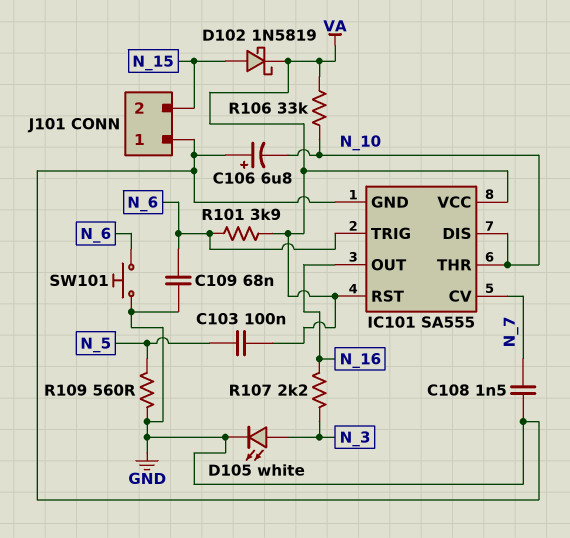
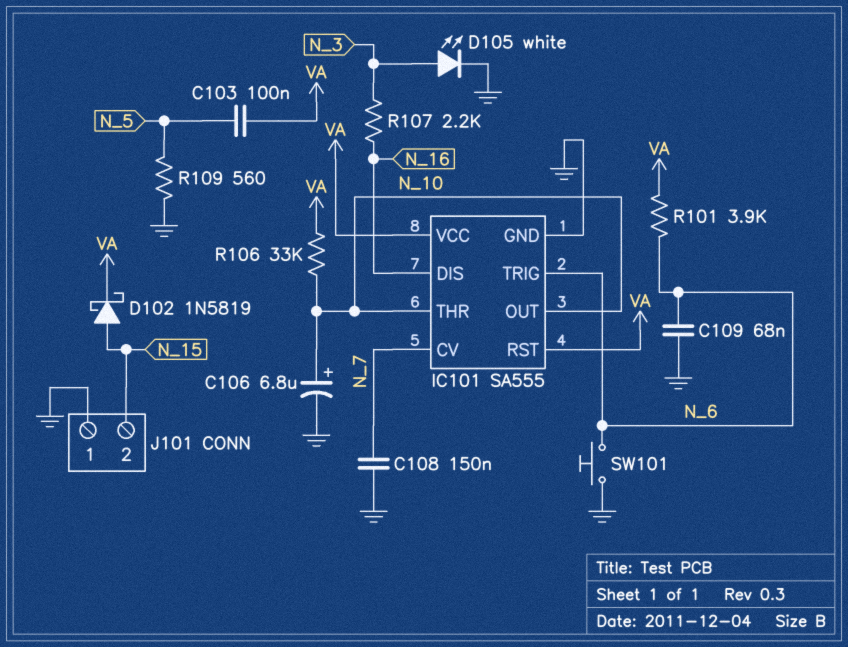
C106: 6.8uF (plus GND, minus N_10) -> 6.8uF (plus N_10, minus GND)
C108: 1.5nF (GND, N_7) -> 150nF (GND, N_7)
IC101 pin DIS: N_10 -> N_16
IC101 pin OUT: N_16 -> N_10

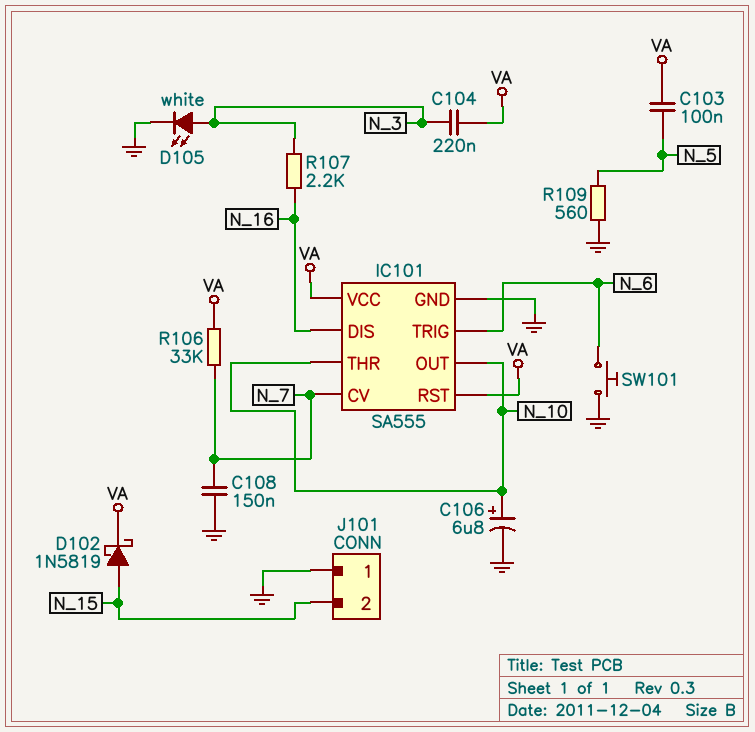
C104: none -> 220nF (N_3, VA)
C109: 68nF (GND, N_6) -> none
R101: 3.9k (N_6, VA) -> none
R106: 33k (N_10, VA) -> 33k (N_7, VA)

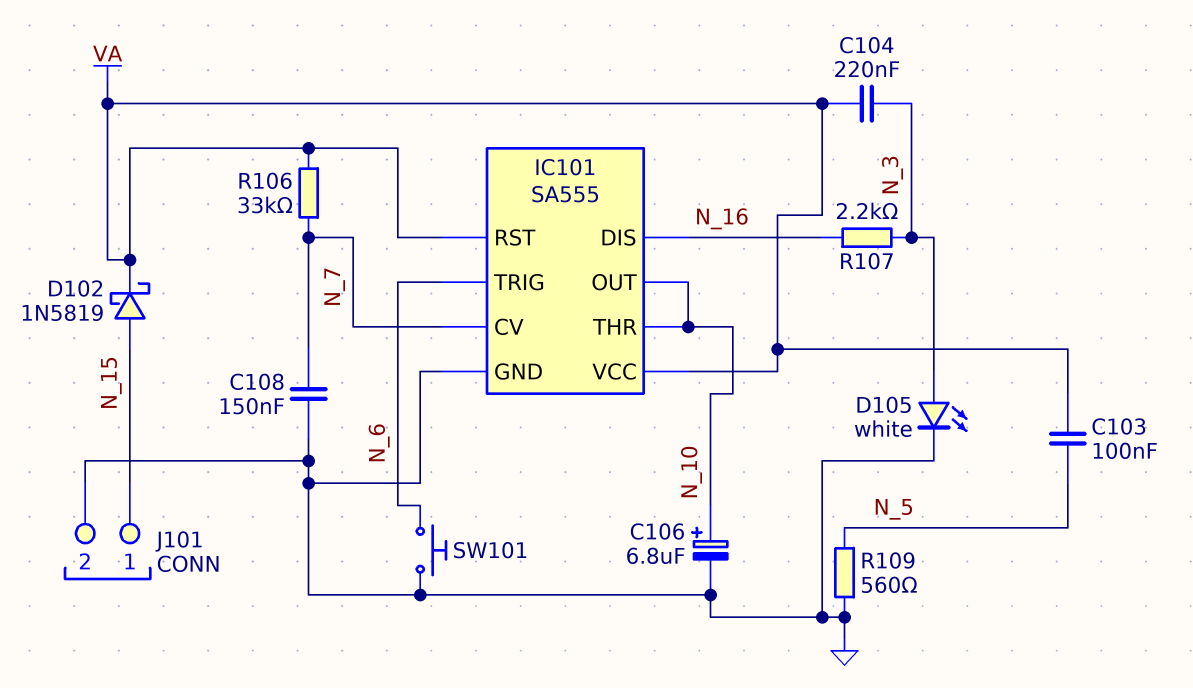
J101 pin 1: GND -> N_15
J101 pin 2: N_15 -> GND

